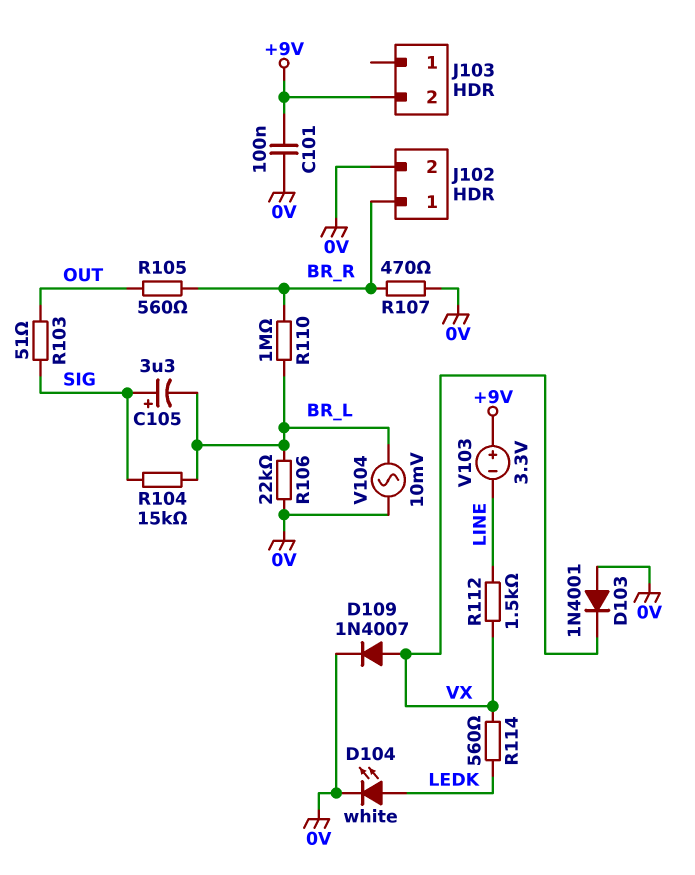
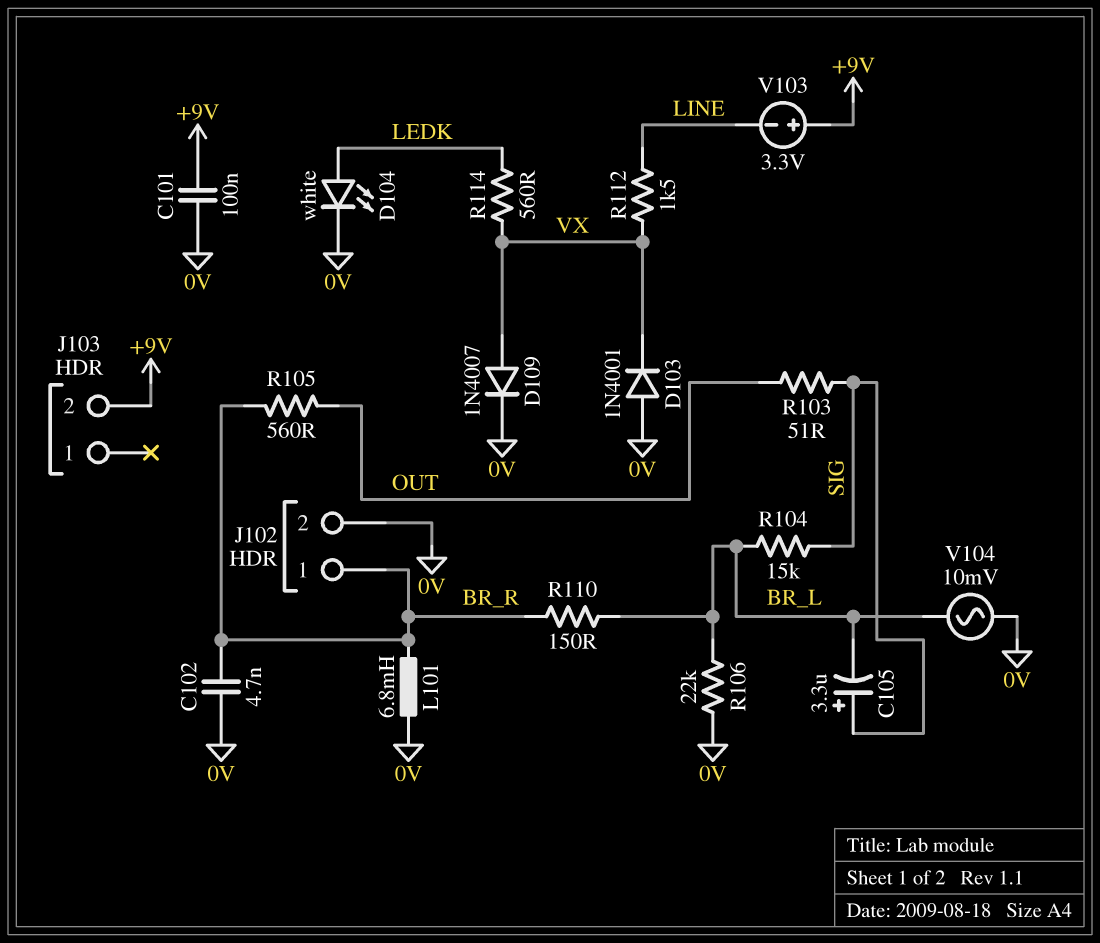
C102: none -> 4.7nF (0V, BR_R)
L101: none -> 6.8mH (0V, BR_R)
R107: 470 (0V, BR_R) -> none
R110: 1M (BR_L, BR_R) -> 150 (BR_L, BR_R)

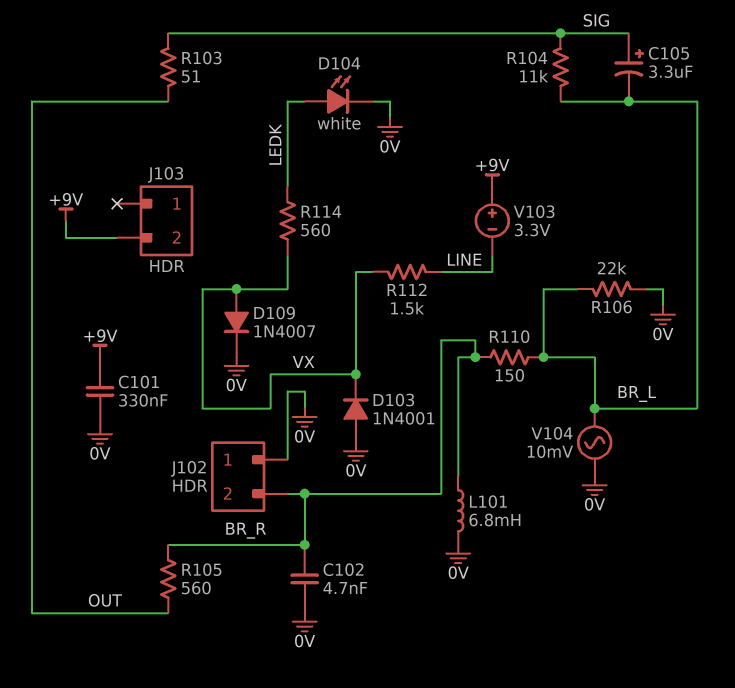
C101: 100nF (+9V, 0V) -> 330nF (+9V, 0V)
J102 pin 1: BR_R -> 0V
J102 pin 2: 0V -> BR_R
R104: 15k (BR_L, SIG) -> 11k (BR_L, SIG)

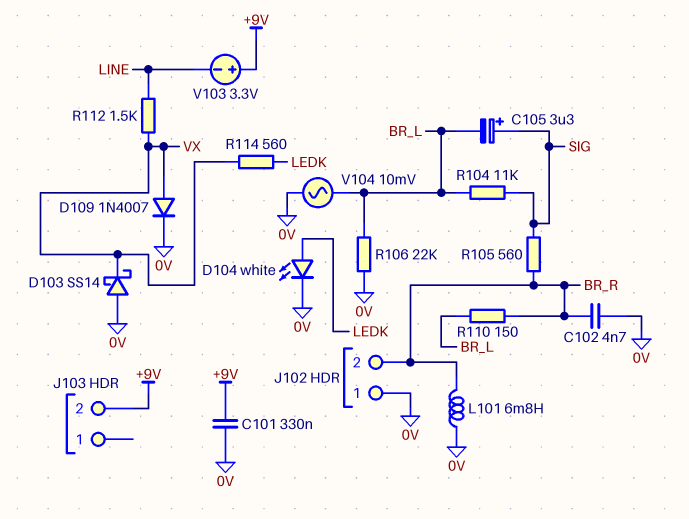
D103: diode 1N4001 (A 0V, K VX) -> schottky SS14 (A 0V, K VX)
R103: 51 (OUT, SIG) -> none
R105: 560 (BR_R, OUT) -> 560 (BR_R, SIG)

